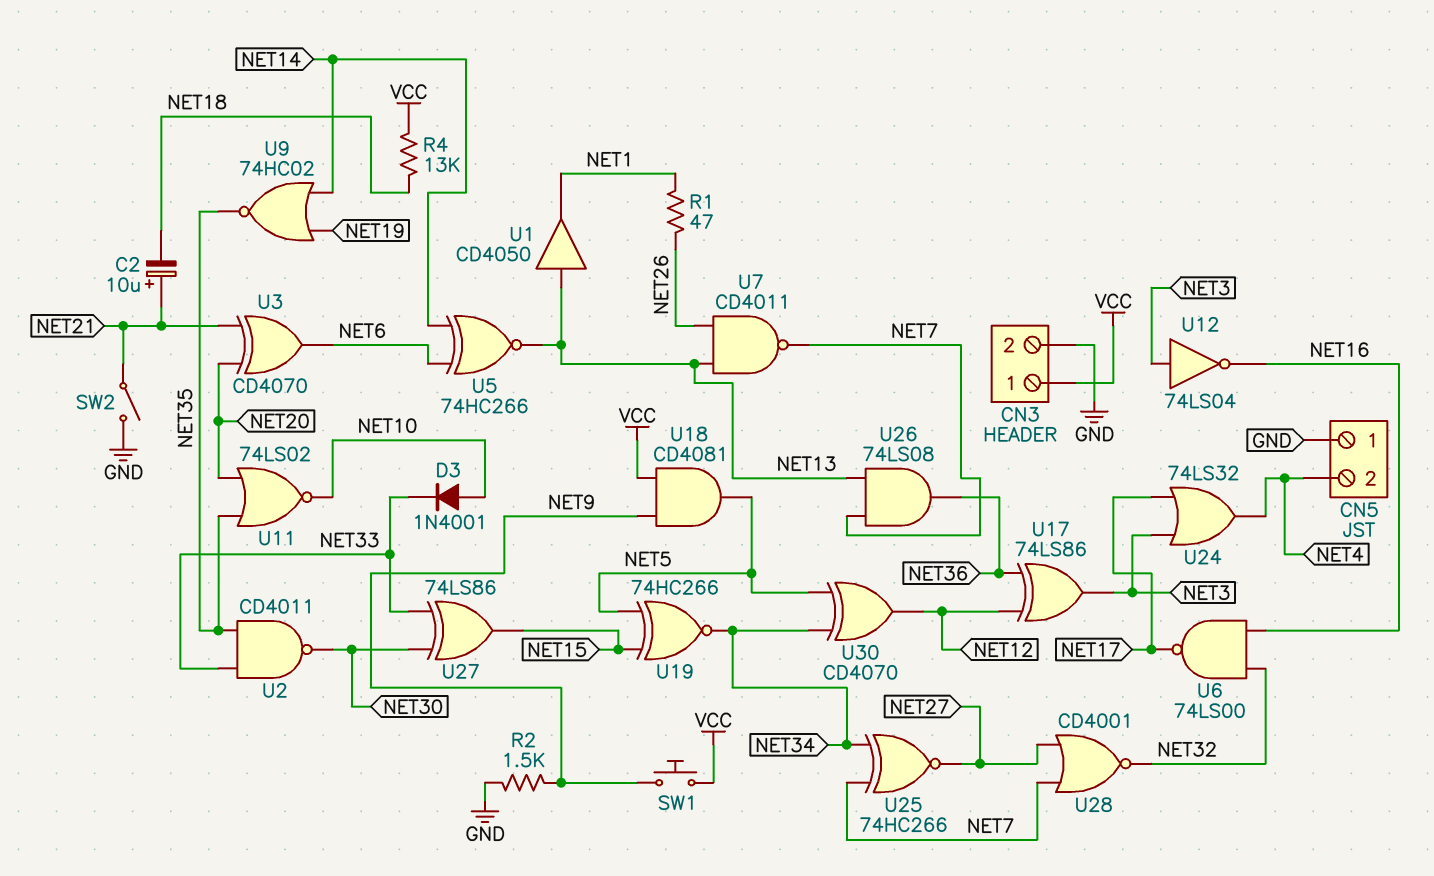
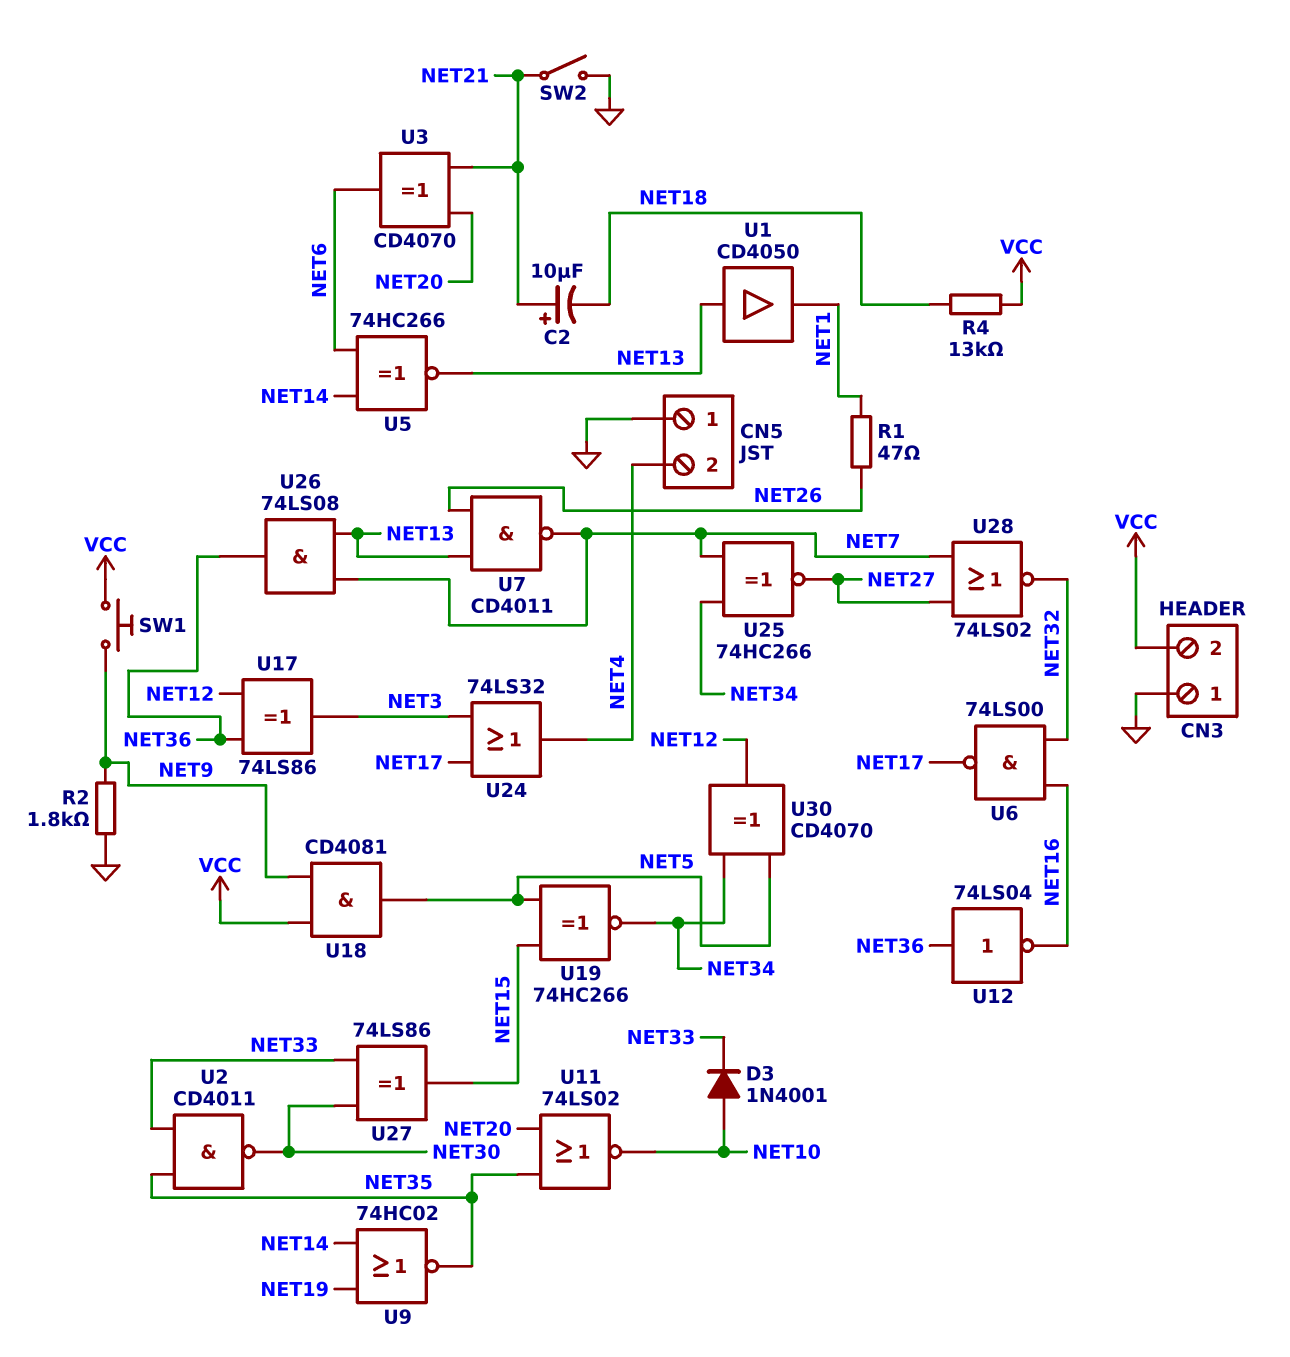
CN3 pin 1: VCC -> GND
CN3 pin 2: GND -> VCC
R2: 1.5k (GND, NET9) -> 1.8k (GND, NET9)
U12: NOT 74LS04 (in NET3, out NET16) -> NOT 74LS04 (in NET36, out NET16)
U28: NOR CD4001 (in NET7, in NET27, out NET32) -> NOR 74LS02 (in NET7, in NET27, out NET32)

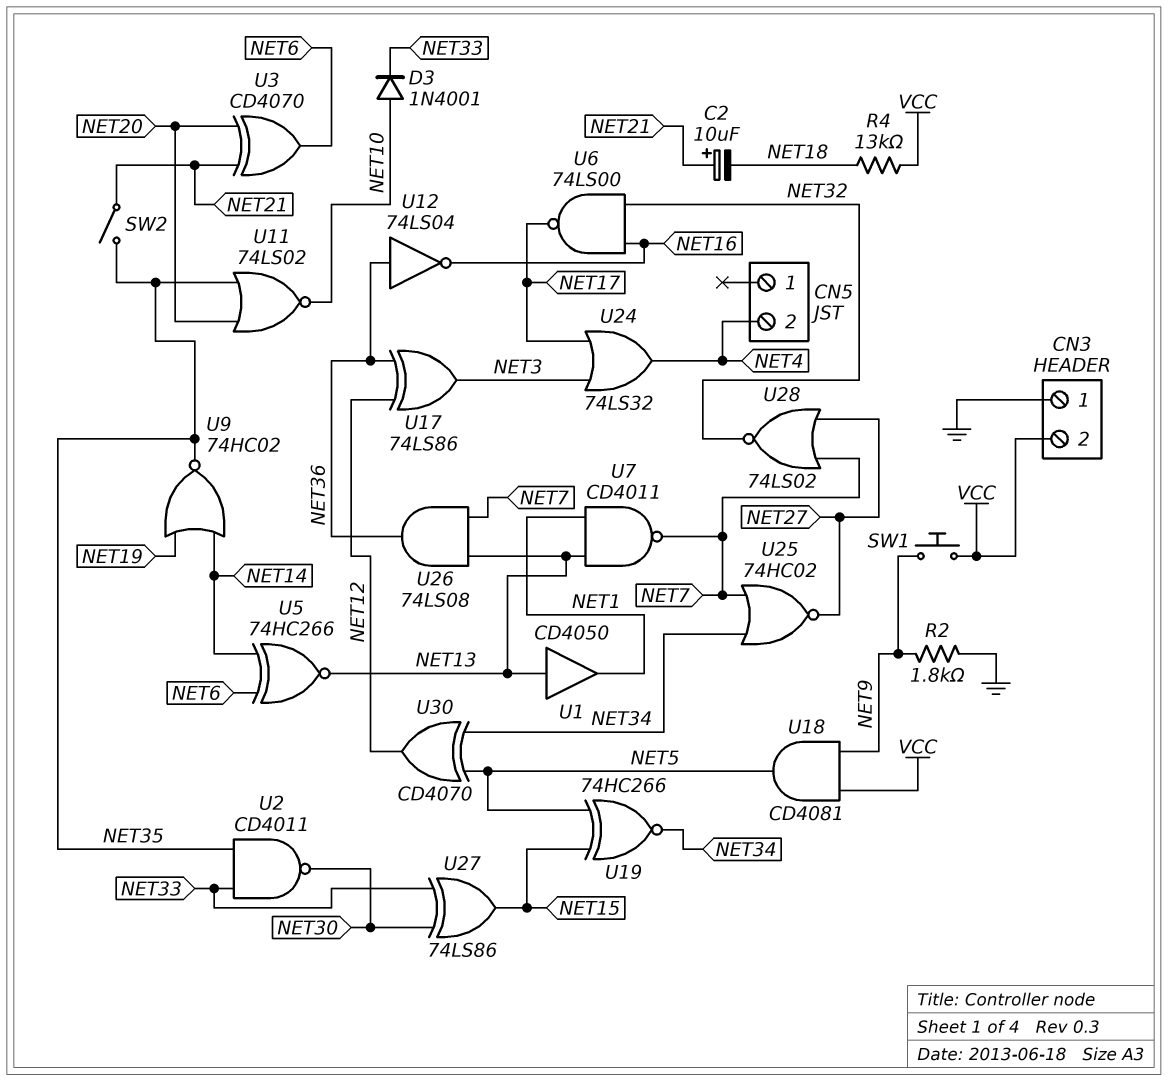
CN5 pin 1: GND -> none
R1: 47 (NET1, NET26) -> none
SW2: switch (GND, NET21) -> switch (NET21, NET35)
U7: NAND CD4011 (in NET13, in NET26, out NET7) -> NAND CD4011 (in NET1, in NET13, out NET7)
U25: XNOR 74HC266 (in NET7, in NET34, out NET27) -> NOR 74HC02 (in NET7, in NET34, out NET27)

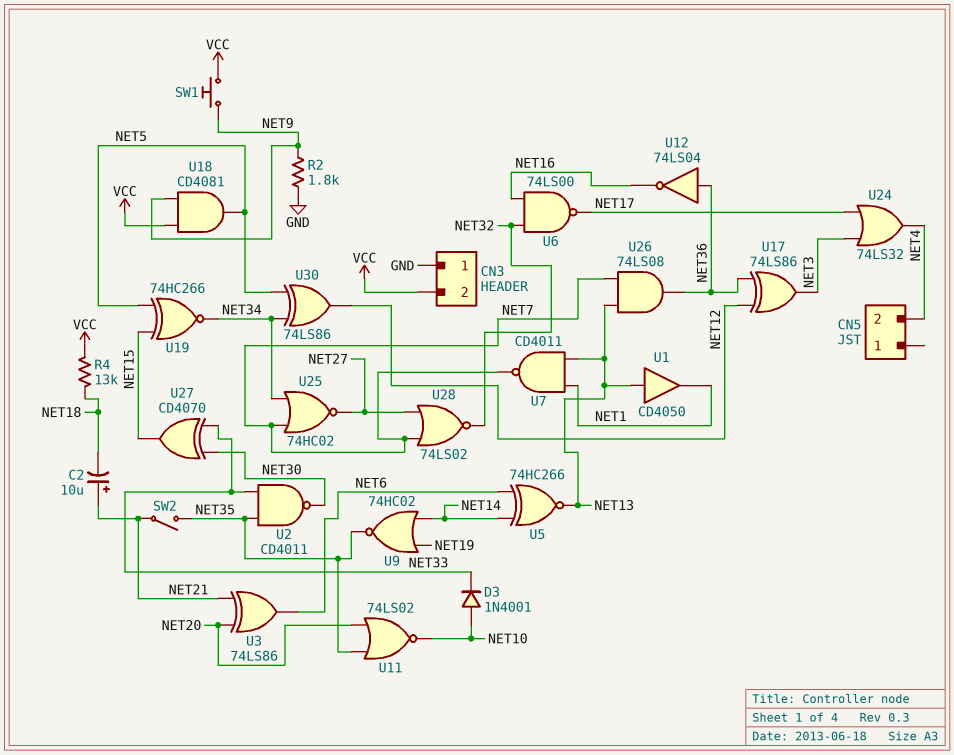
U3: XOR CD4070 (in NET20, in NET21, out NET6) -> XOR 74LS86 (in NET20, in NET21, out NET6)
U27: XOR 74LS86 (in NET30, in NET33, out NET15) -> XOR CD4070 (in NET30, in NET33, out NET15)
U30: XOR CD4070 (in NET5, in NET34, out NET12) -> XOR 74LS86 (in NET5, in NET34, out NET12)

